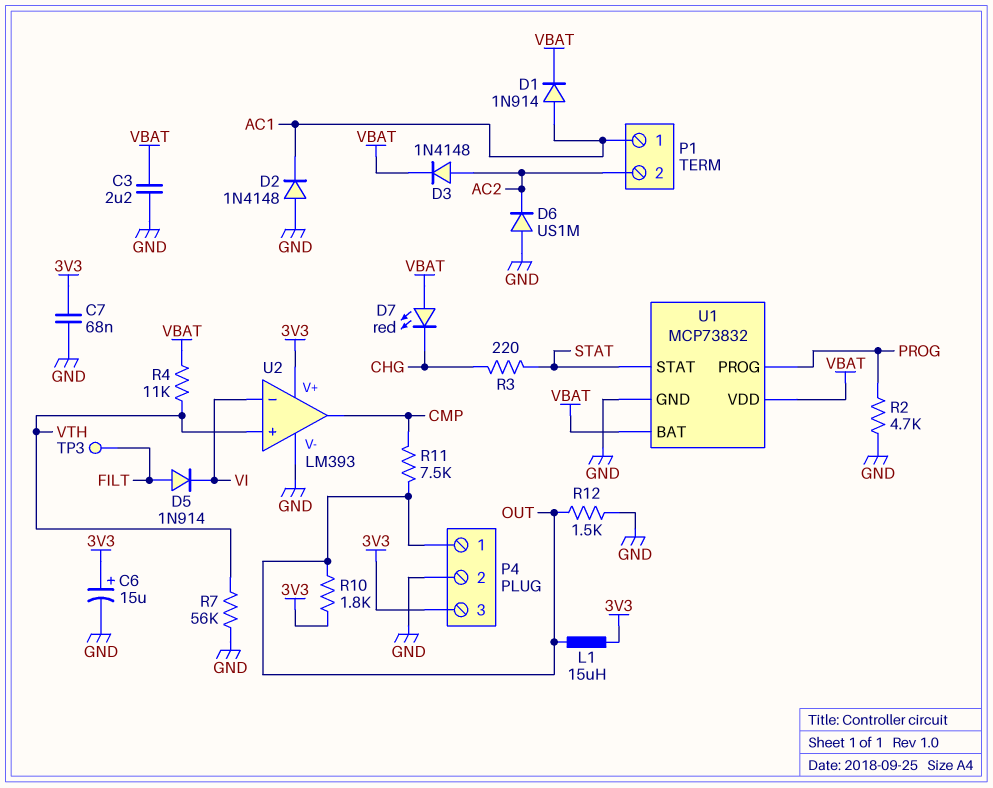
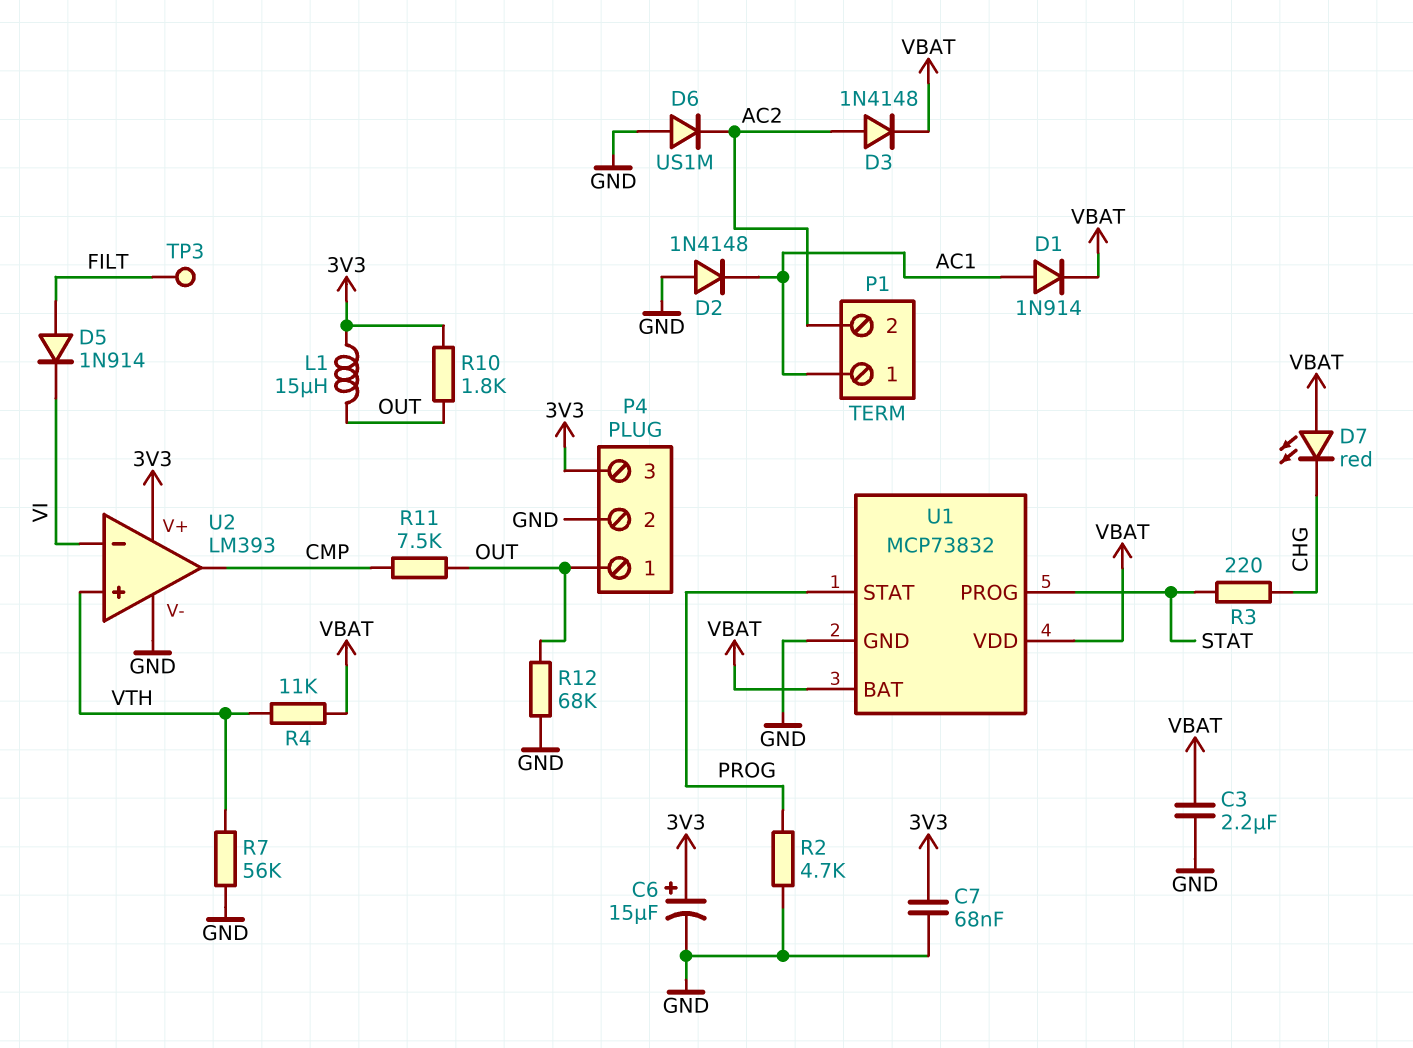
R12: 1.5k (GND, OUT) -> 68k (GND, OUT)
U1 pin PROG: PROG -> STAT
U1 pin STAT: STAT -> PROG

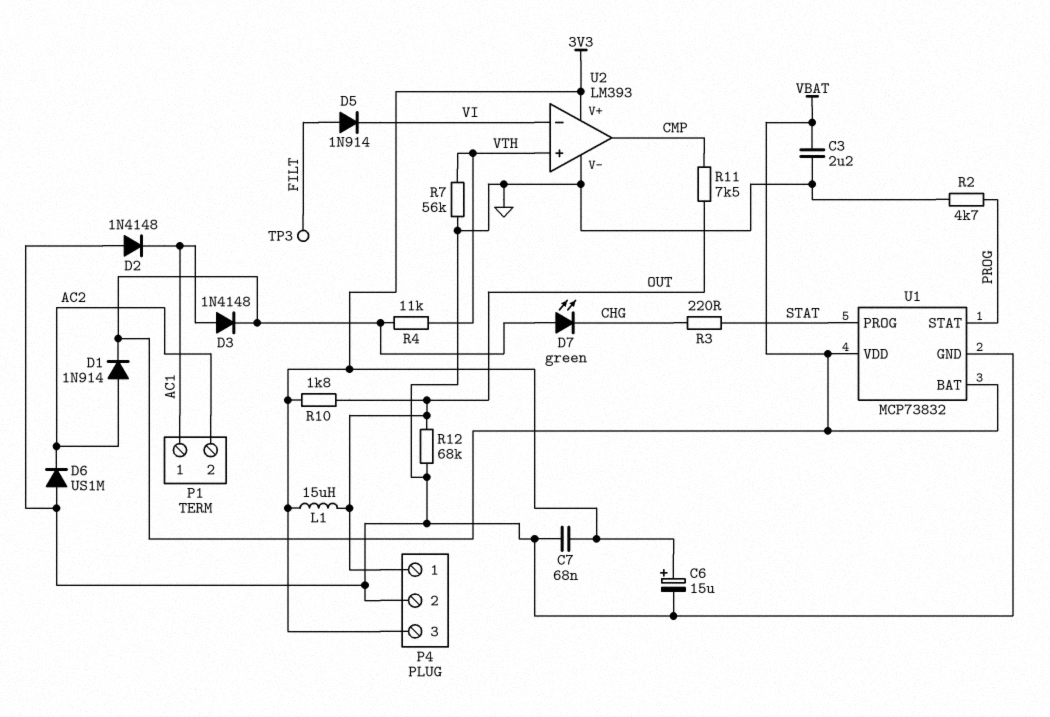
D1: diode 1N914 (A AC1, K VBAT) -> diode 1N914 (A AC2, K VBAT)
D3: diode 1N4148 (A AC2, K VBAT) -> diode 1N4148 (A AC1, K VBAT)
D7: LED red (A VBAT, K CHG) -> LED green (A VBAT, K CHG)

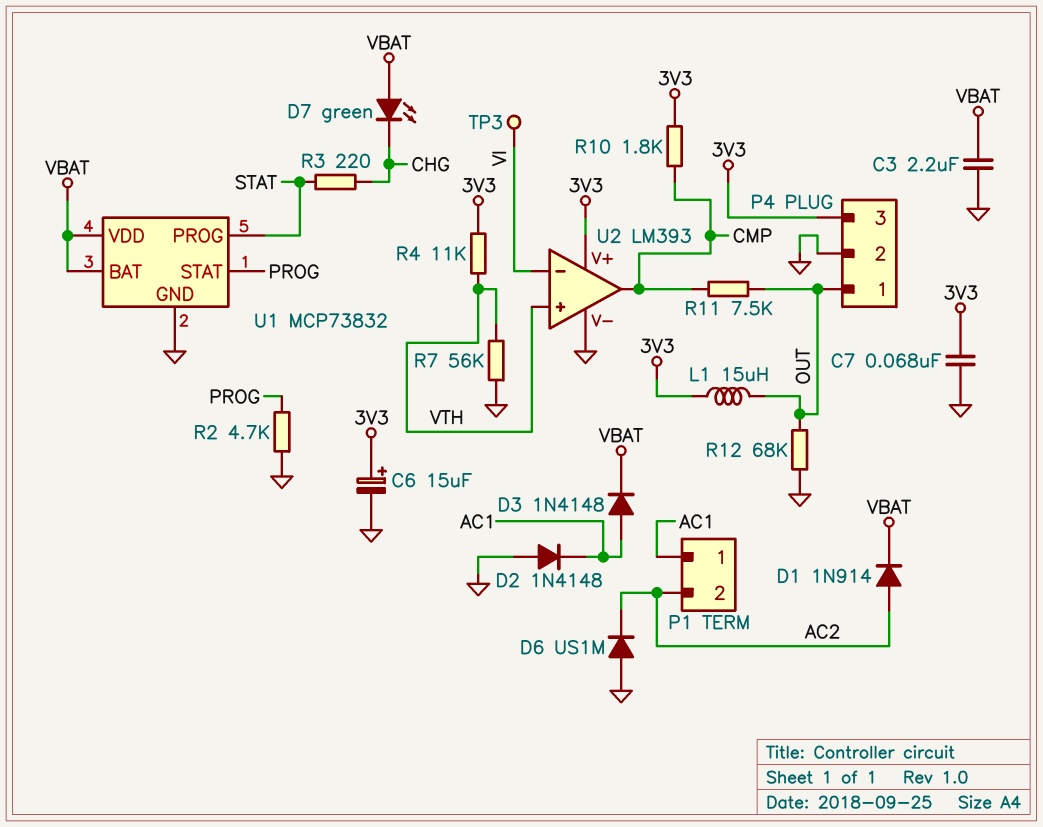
D5: diode 1N914 (A FILT, K VI) -> none
R4: 11k (VBAT, VTH) -> 11k (3V3, VTH)
R10: 1.8k (3V3, OUT) -> 1.8k (3V3, CMP)
TP3: test point (FILT) -> test point (VI)

